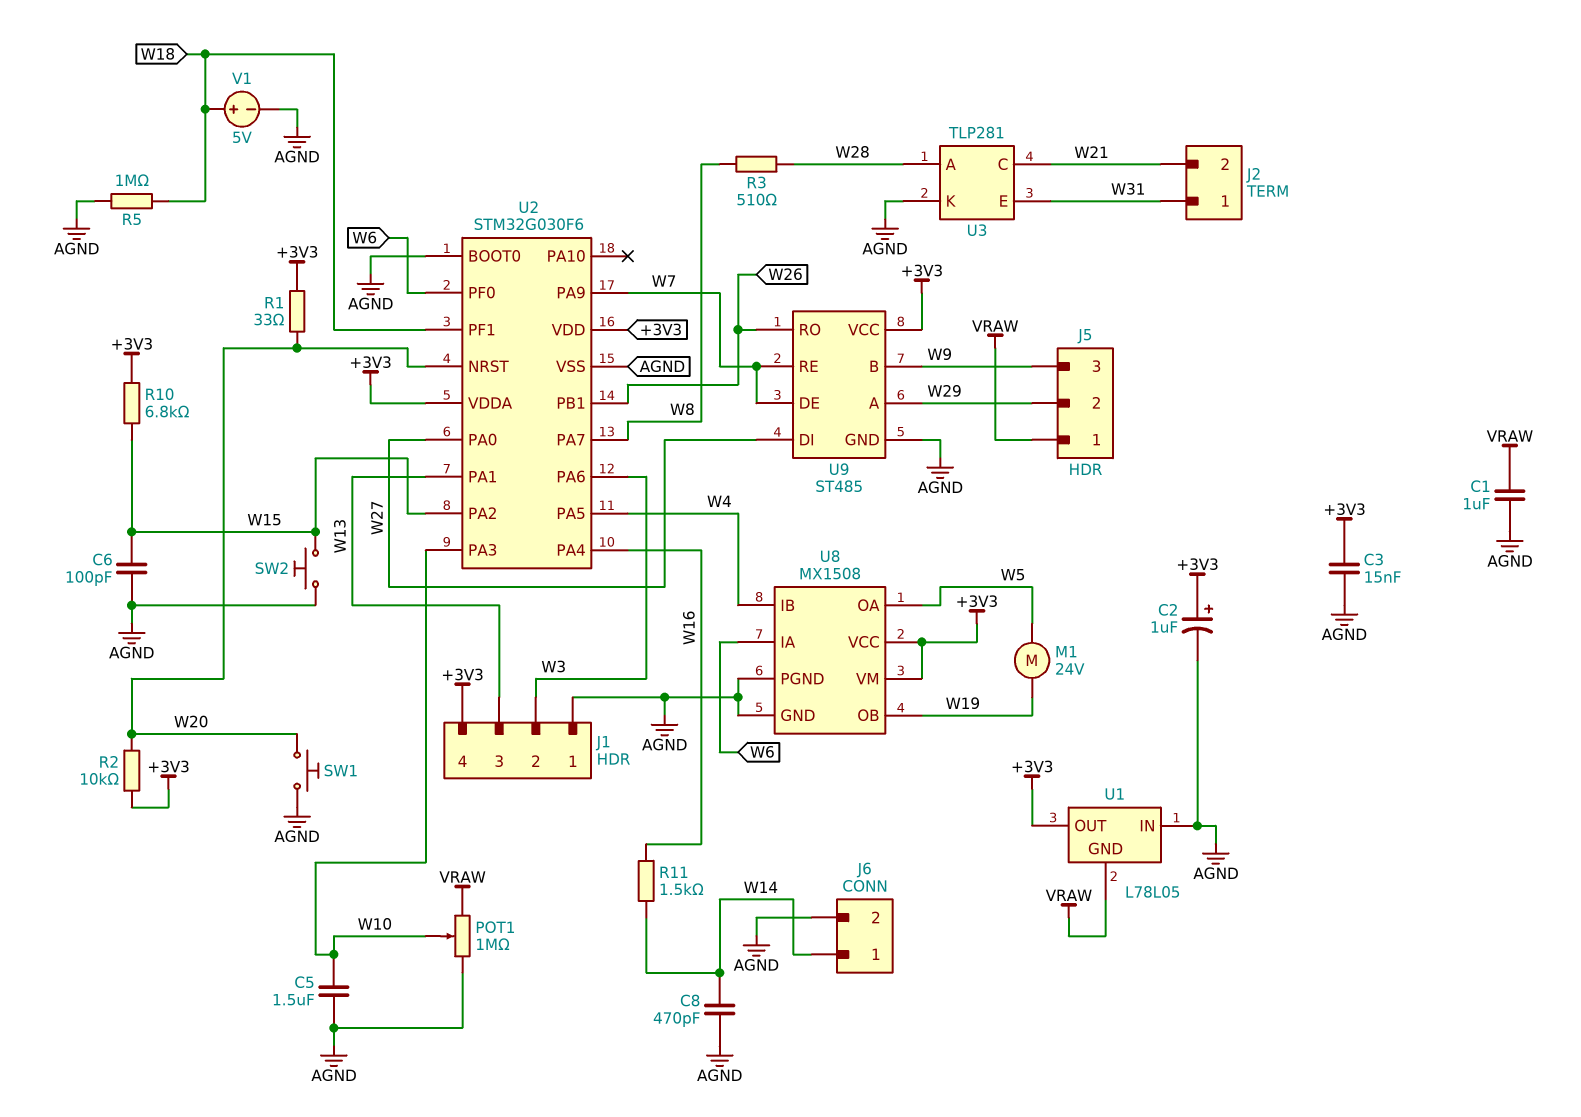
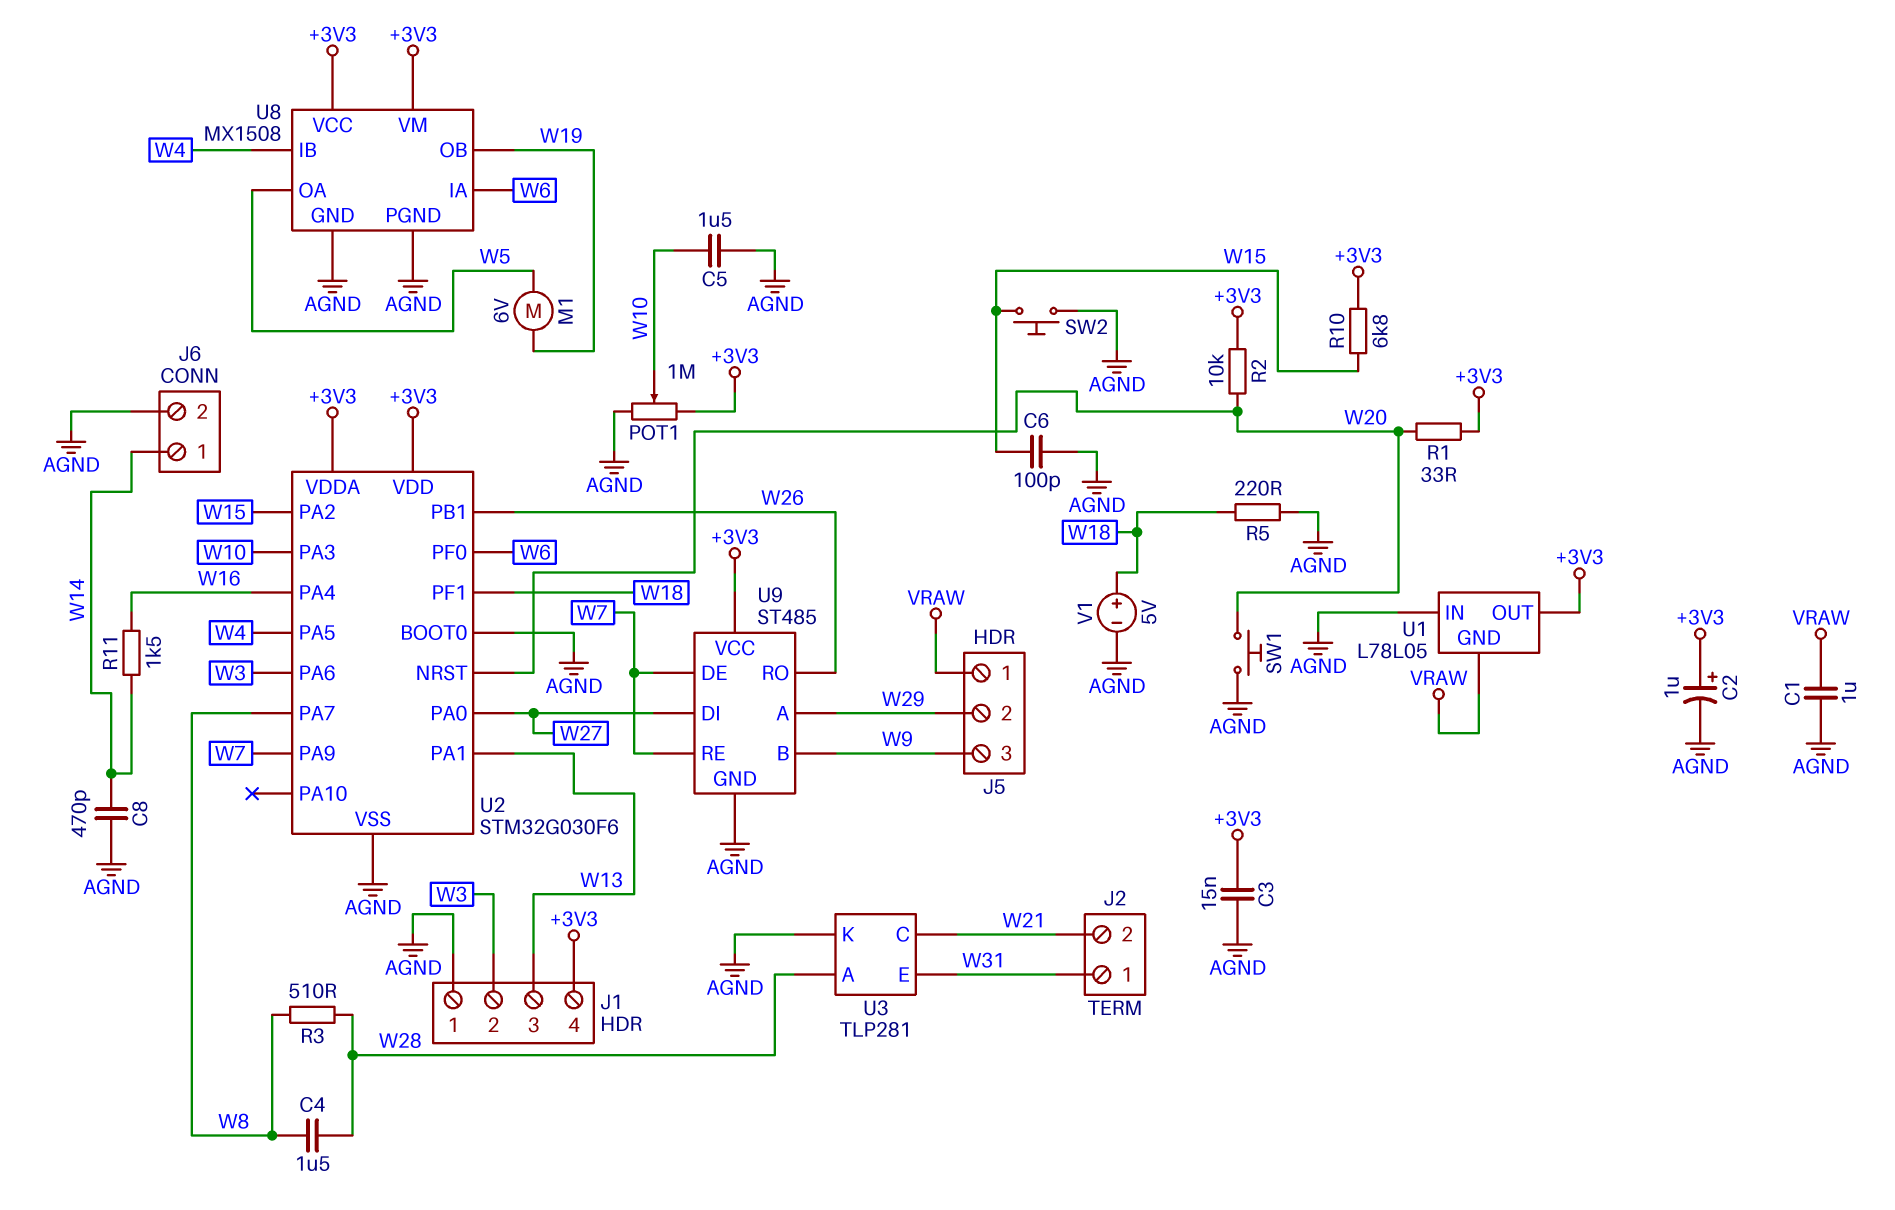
C4: none -> 1.5uF (W8, W28)
M1: motor 24V (W5, W19) -> motor 6V (W5, W19)
POT1: 1M (AGND, VRAW, wiper W10) -> 1M (+3V3, AGND, wiper W10)
R5: 1M (AGND, W18) -> 220 (AGND, W18)

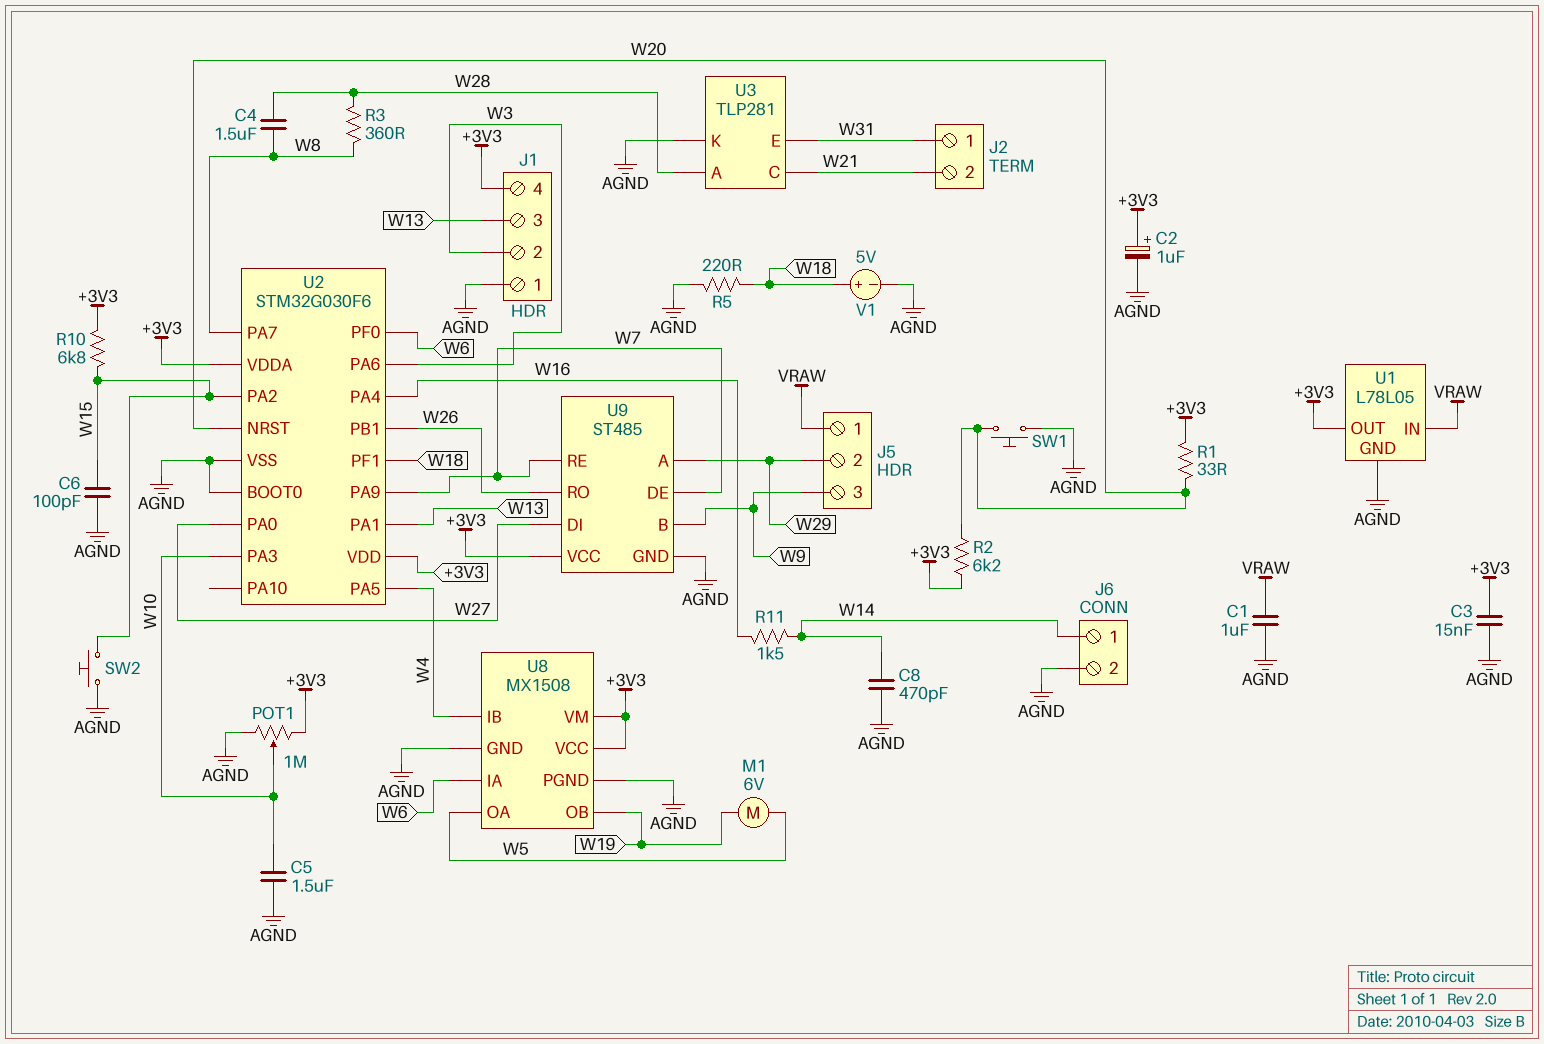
R2: 10k (+3V3, W20) -> 6.2k (+3V3, W20)
R3: 510 (W8, W28) -> 360 (W8, W28)
U1 pin GND: VRAW -> AGND
U1 pin IN: AGND -> VRAW

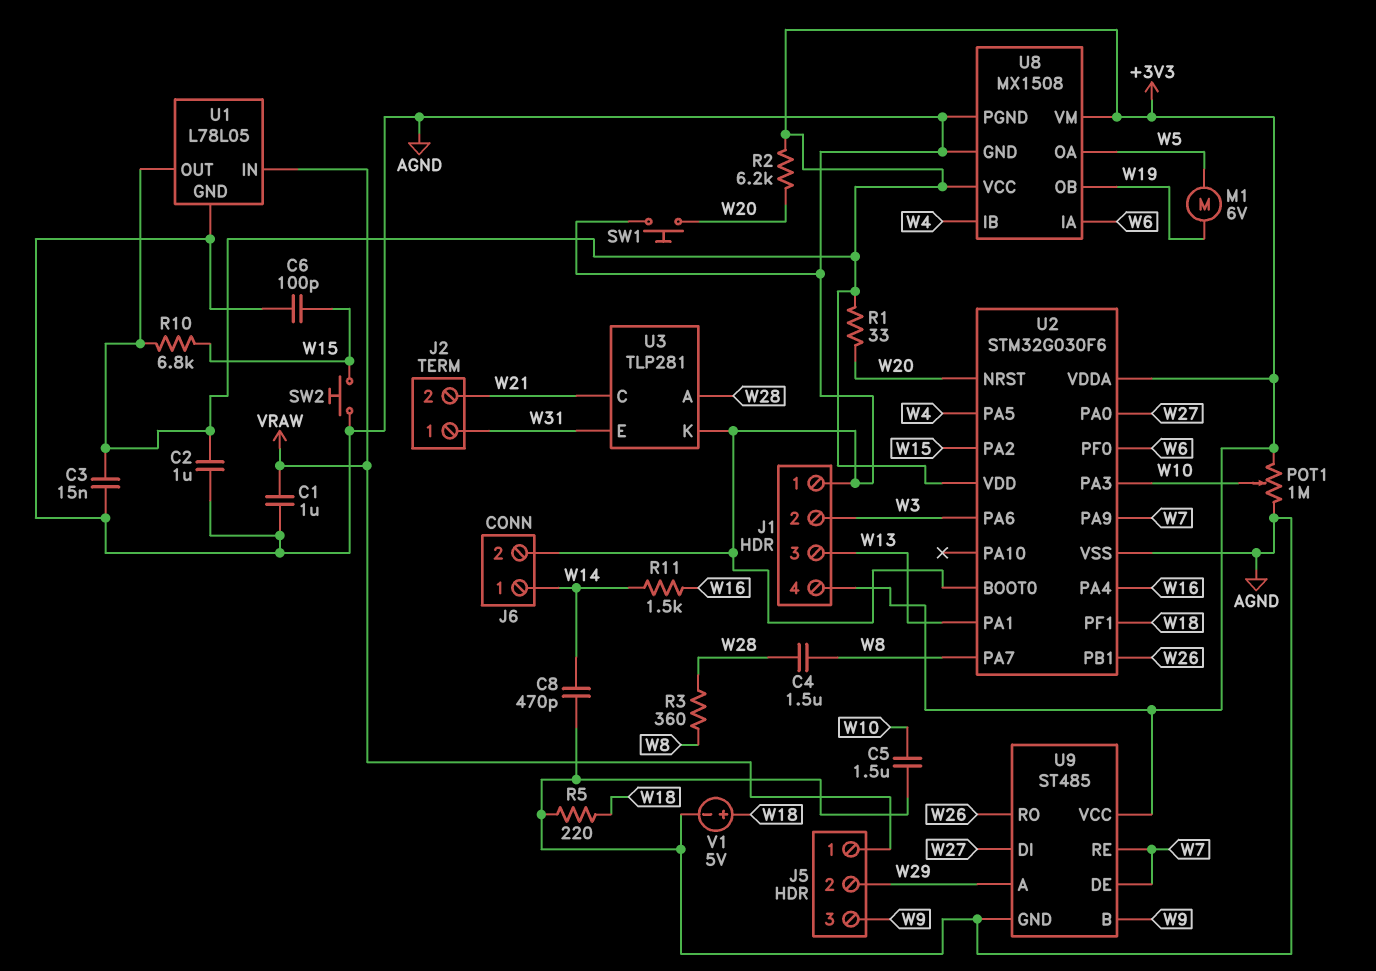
C2: 1uF (plus +3V3, minus AGND) -> 1uF (+3V3, AGND)

